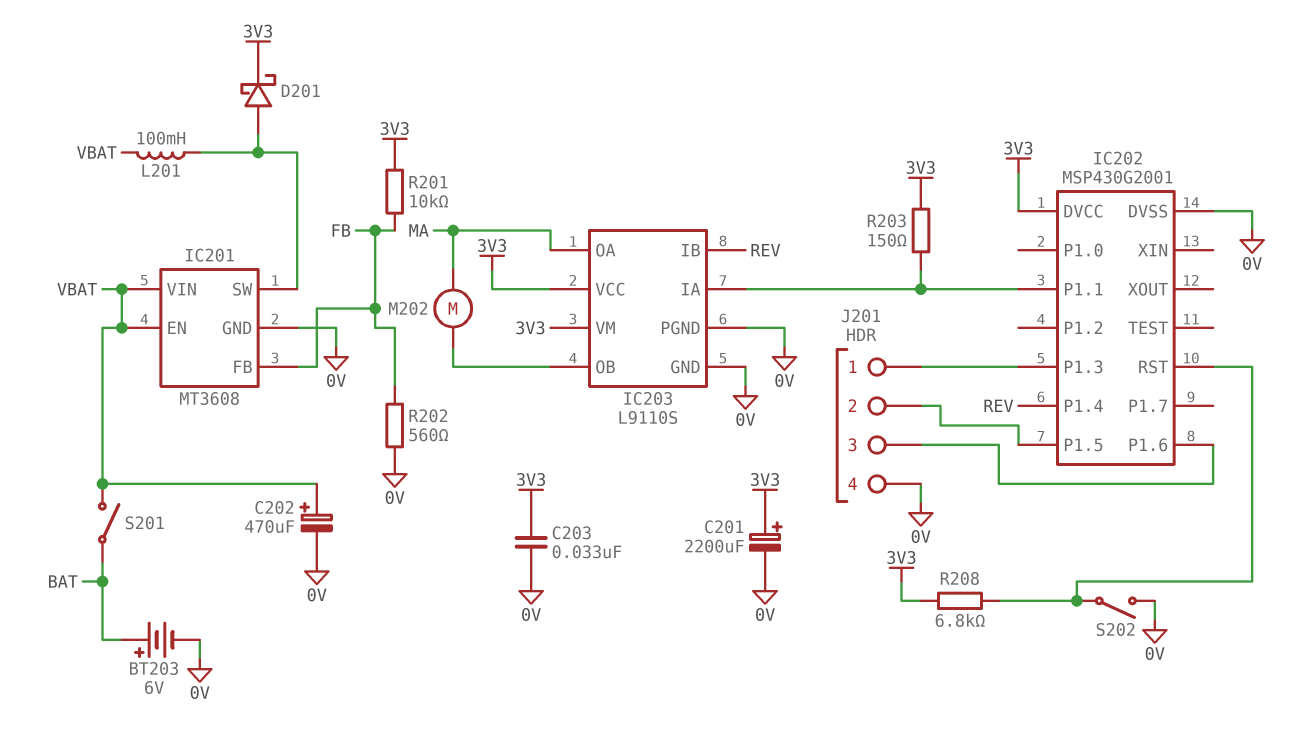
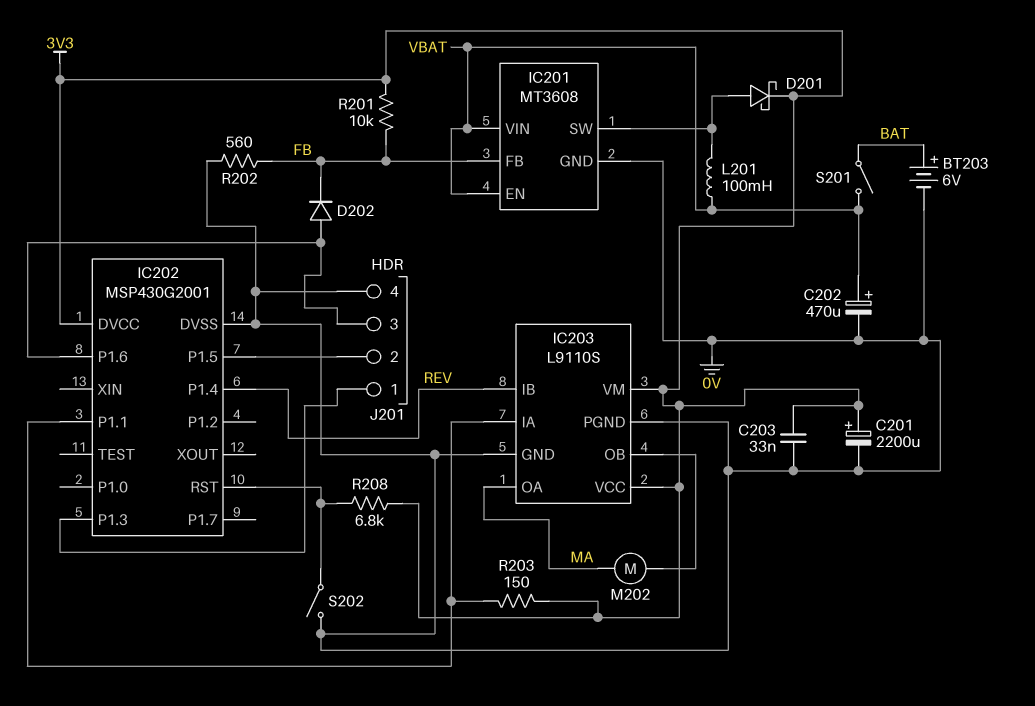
D202: none -> diode (A IC202/P1.6, K FB)

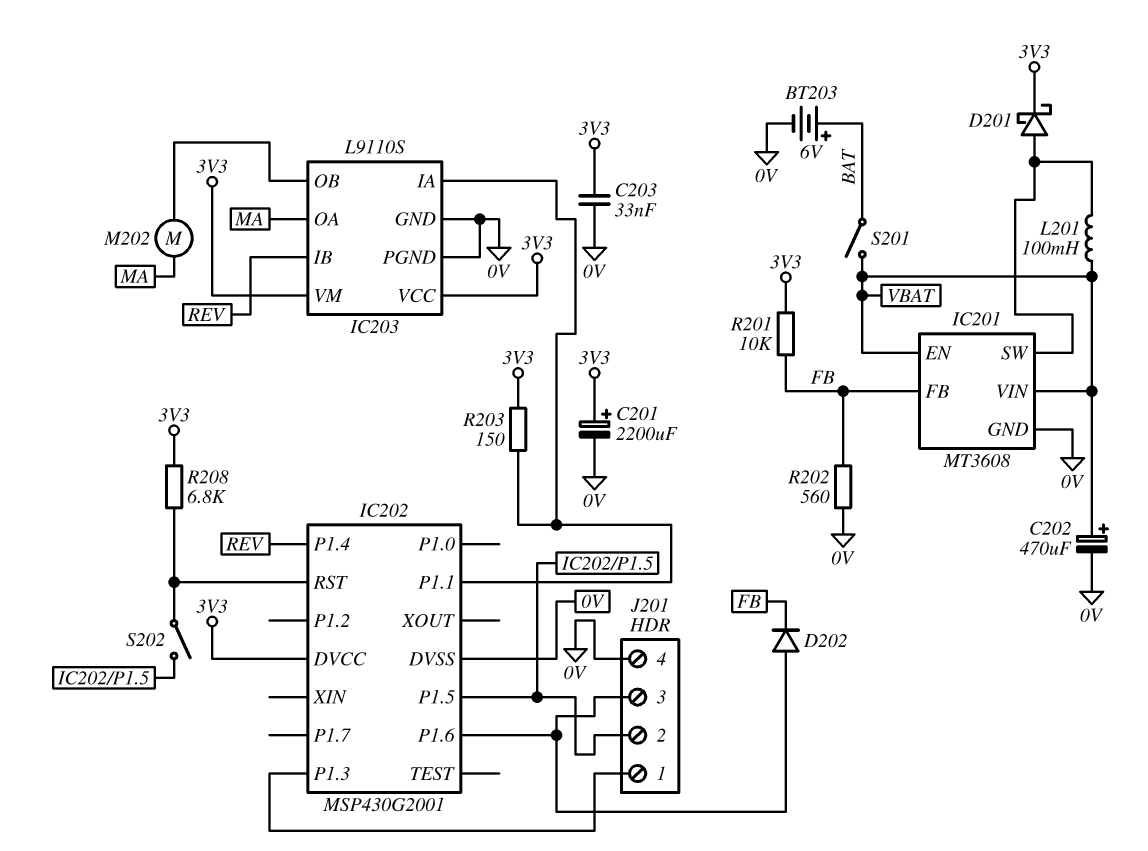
S202: switch (0V, IC202/RST) -> switch (IC202/P1.5, IC202/RST)

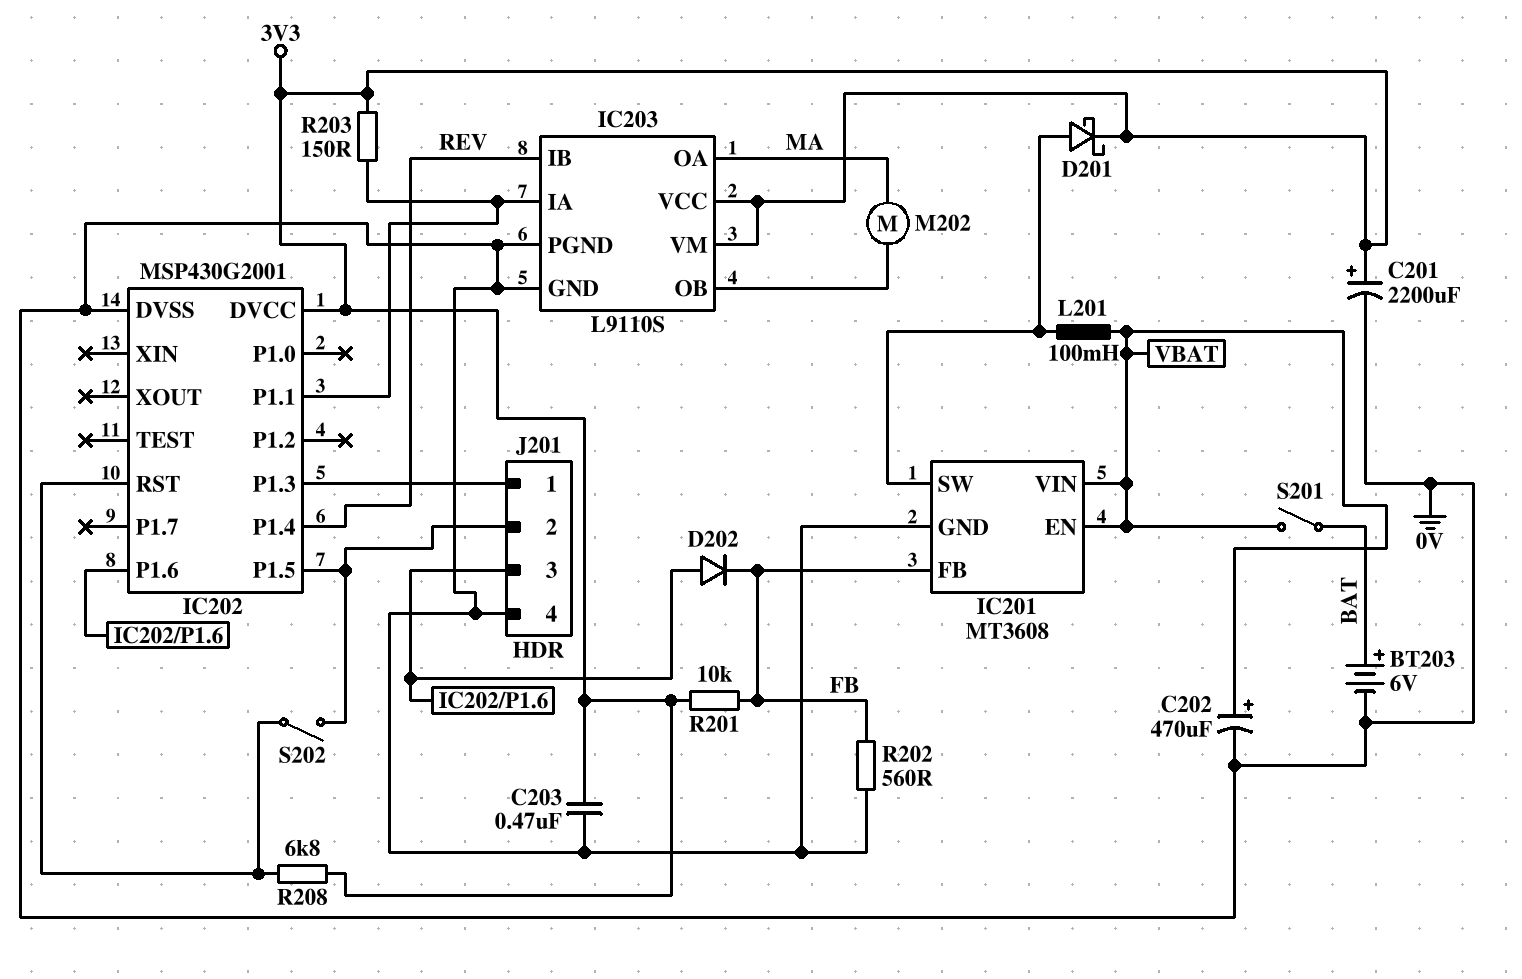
C203: 33nF (0V, 3V3) -> 470nF (0V, 3V3)

